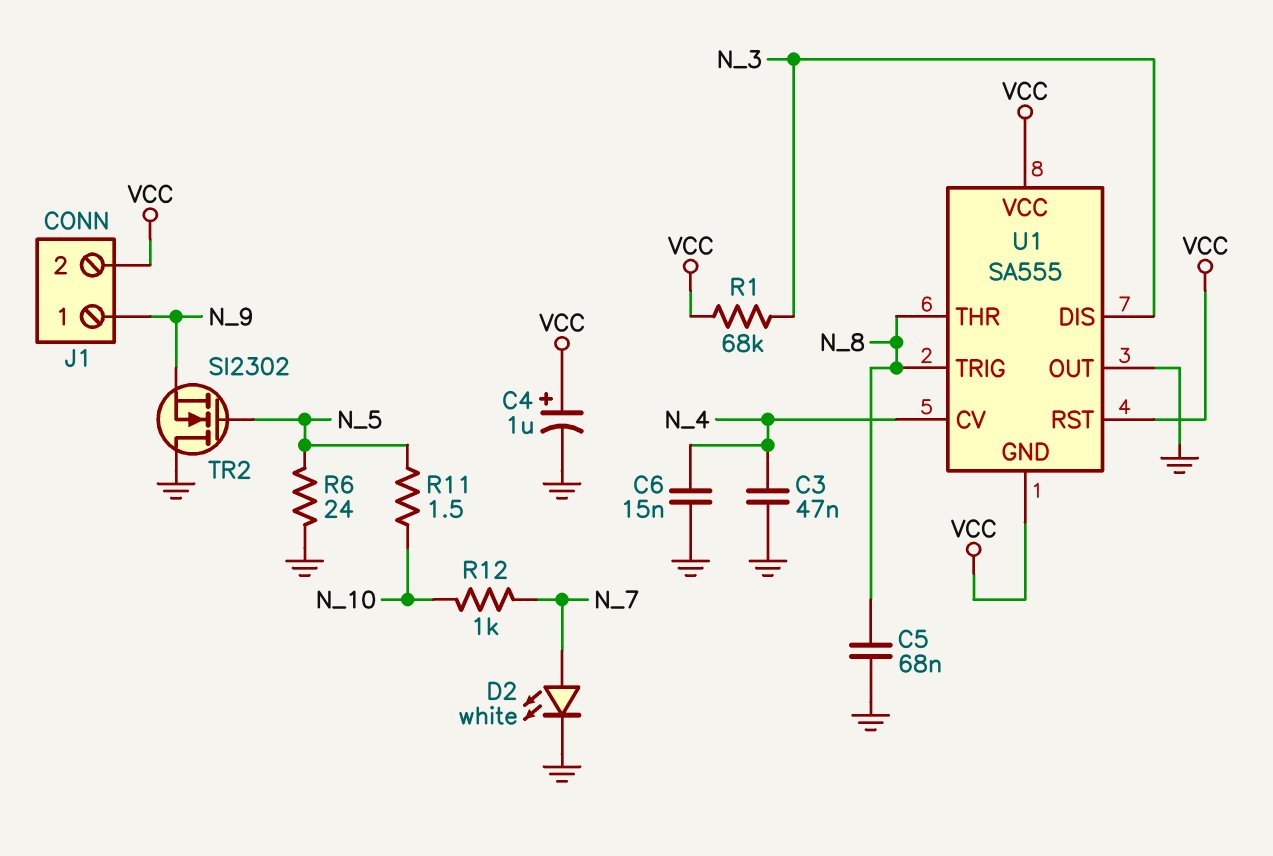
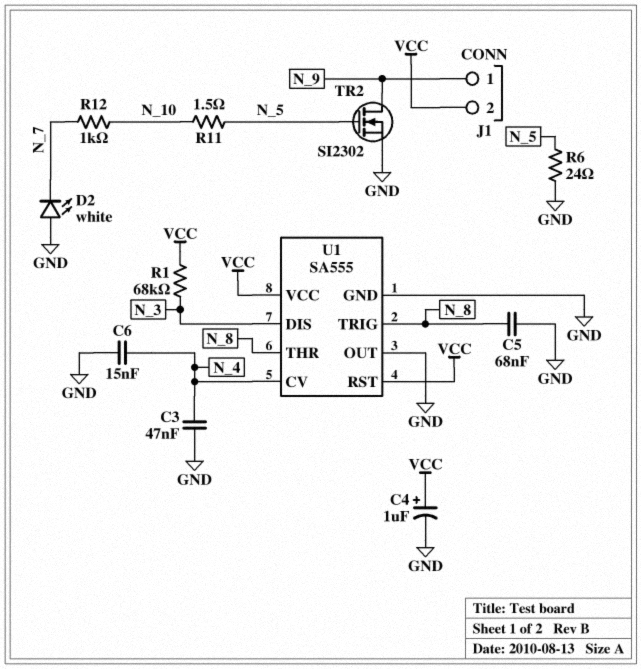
D2: LED white (A N_7, K GND) -> LED white (A GND, K N_7)
TR2: NMOS SI2302 (G N_5, D GND, S N_9) -> NMOS SI2302 (G N_5, D N_9, S GND)
U1 pin GND: VCC -> GND

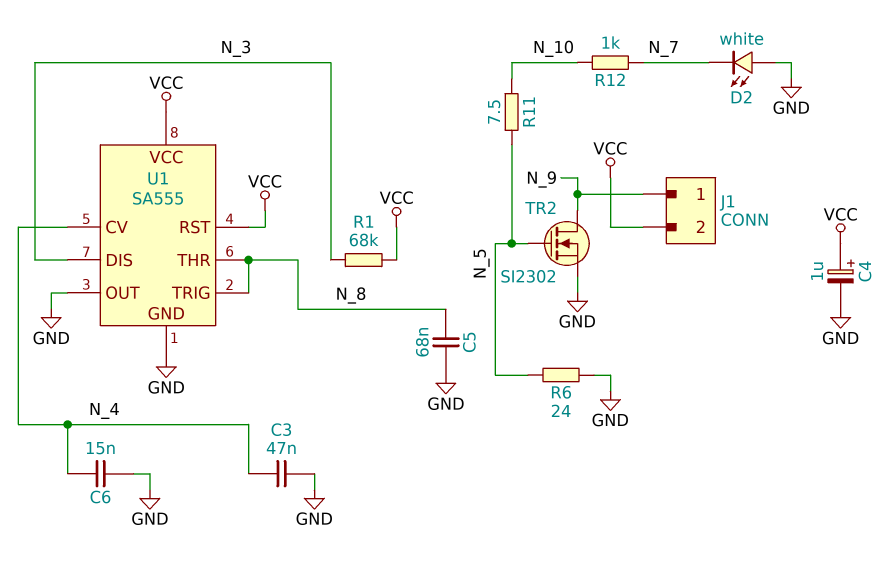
R11: 1.5 (N_5, N_10) -> 7.5 (N_5, N_10)

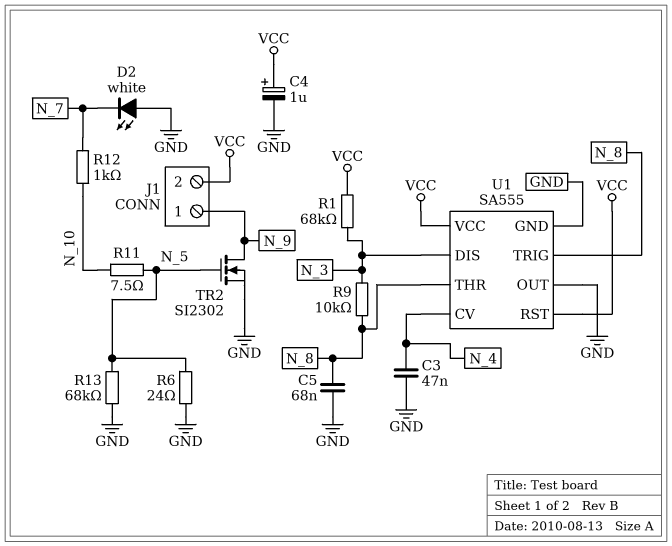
C6: 15nF (GND, N_4) -> none
R9: none -> 10k (N_3, N_8)
R13: none -> 68k (GND, N_5)

